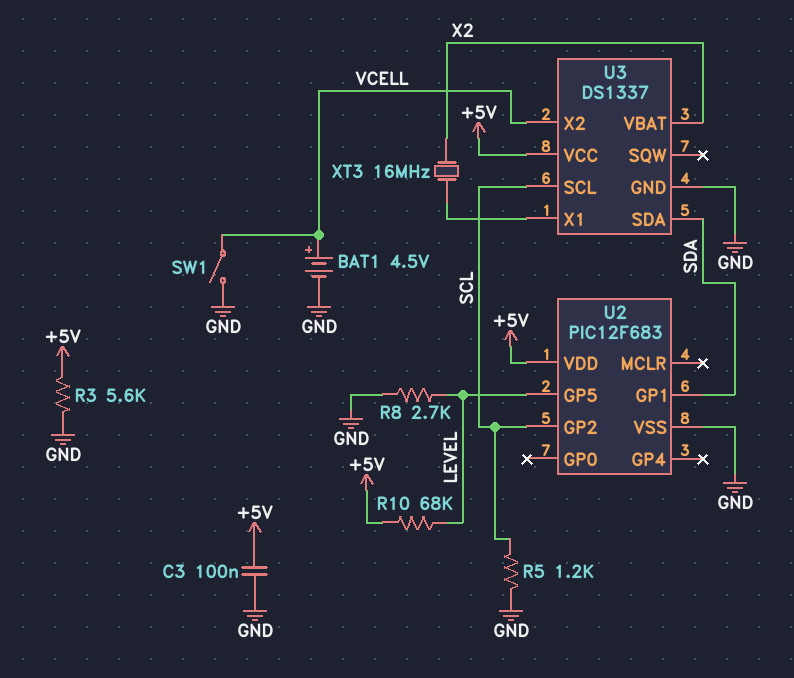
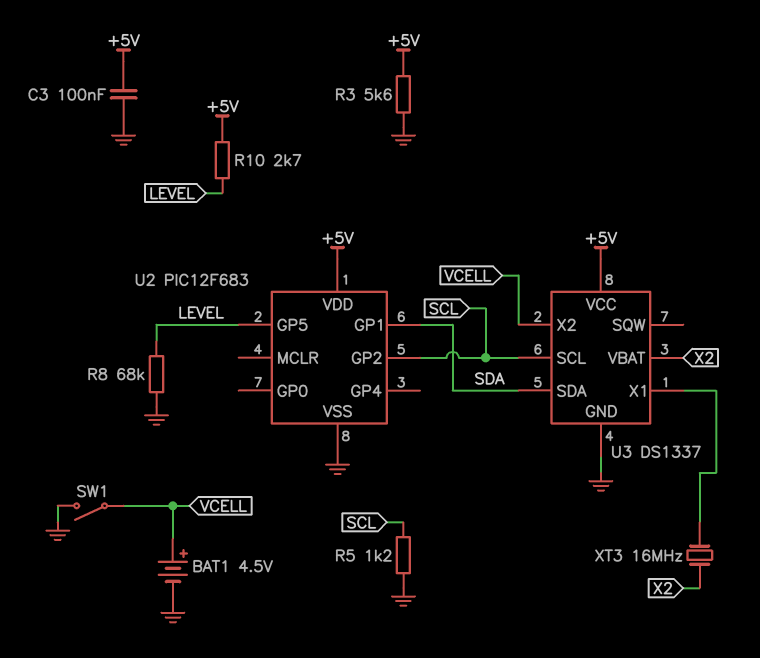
R8: 2.7k (GND, LEVEL) -> 68k (GND, LEVEL)
R10: 68k (+5V, LEVEL) -> 2.7k (+5V, LEVEL)

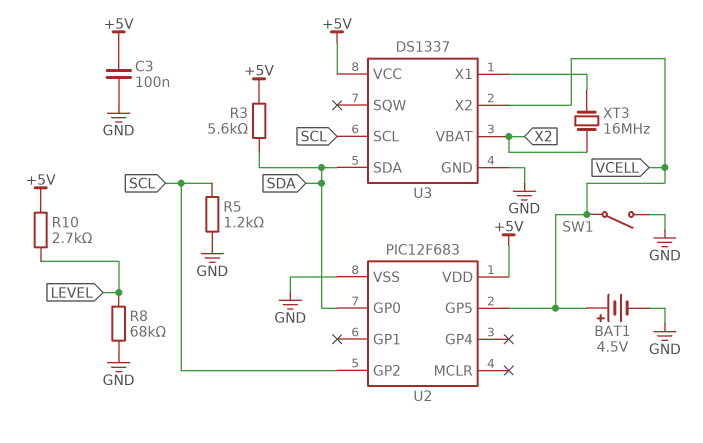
R3: 5.6k (+5V, GND) -> 5.6k (+5V, SDA)
U2 pin GP0: none -> SDA
U2 pin GP1: SDA -> none
U2 pin GP5: LEVEL -> VCELL

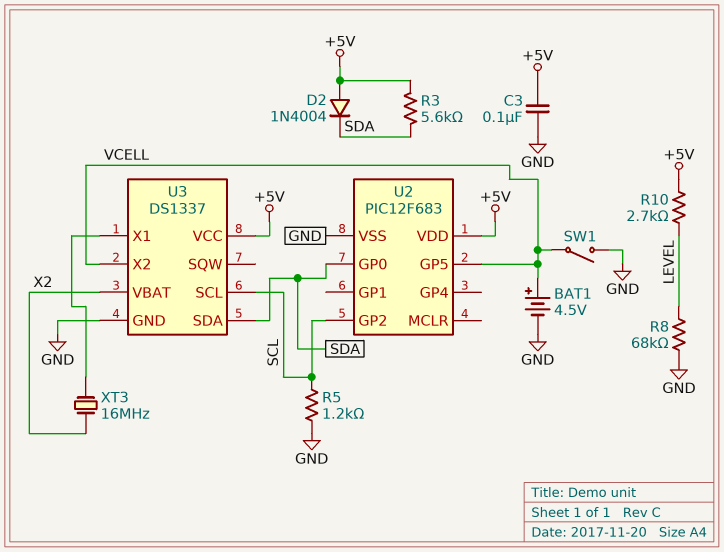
D2: none -> diode 1N4004 (A +5V, K SDA)

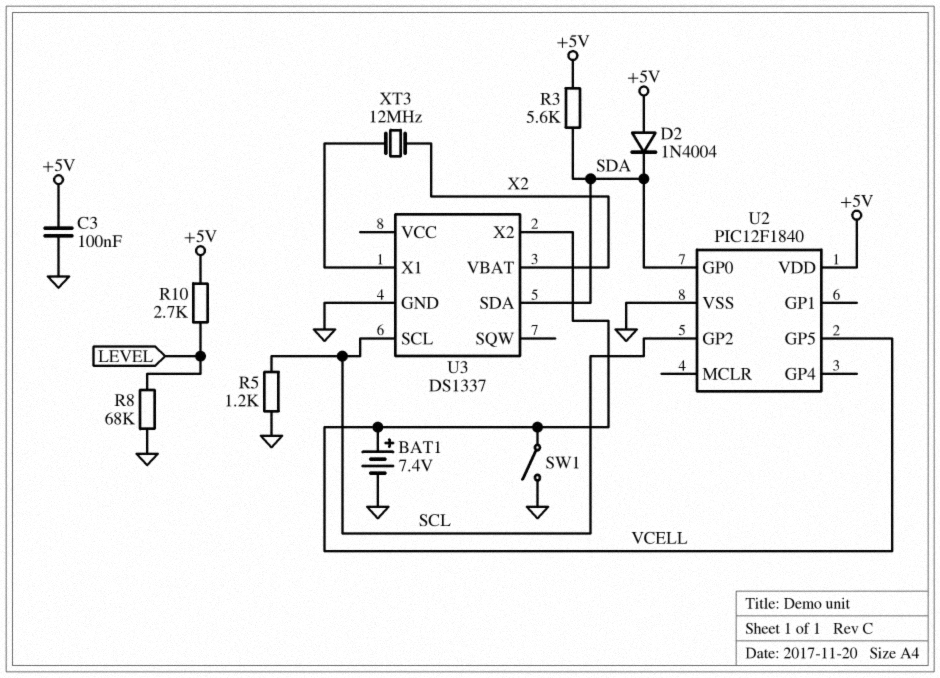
BAT1: 4.5V (plus VCELL, minus GND) -> 7.4V (plus VCELL, minus GND)
U2: PIC12F683 -> PIC12F1840
U3 pin VCC: +5V -> none
XT3: 16MHz (U3/X1, X2) -> 12MHz (U3/X1, X2)

